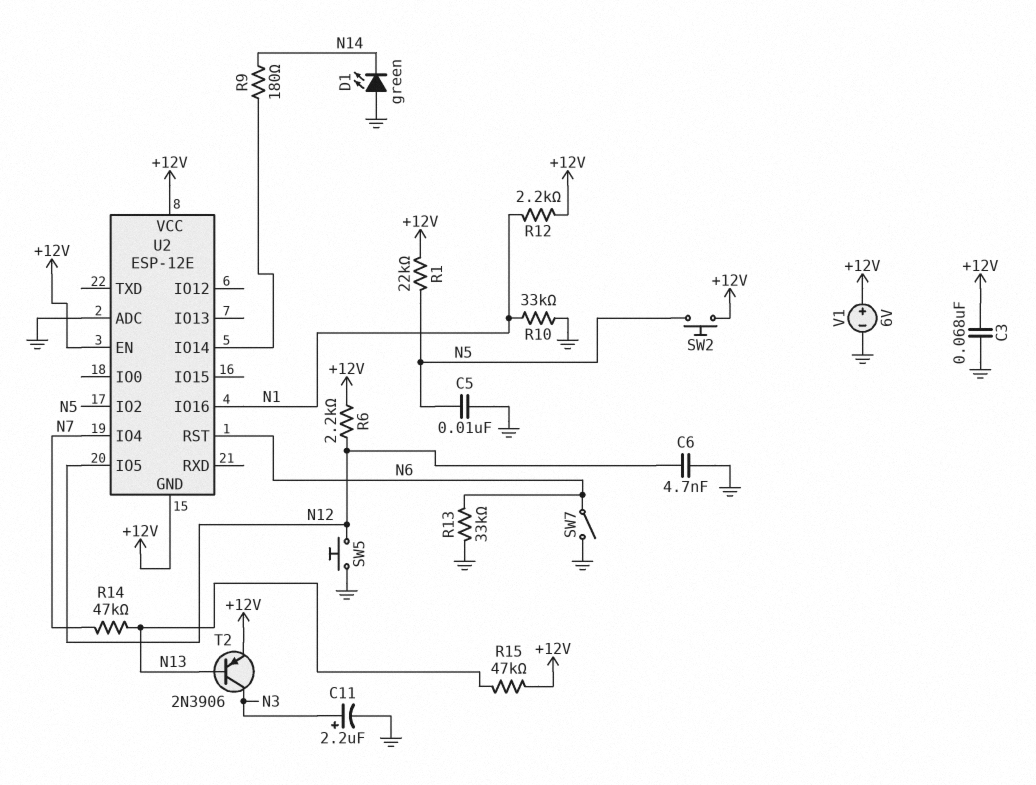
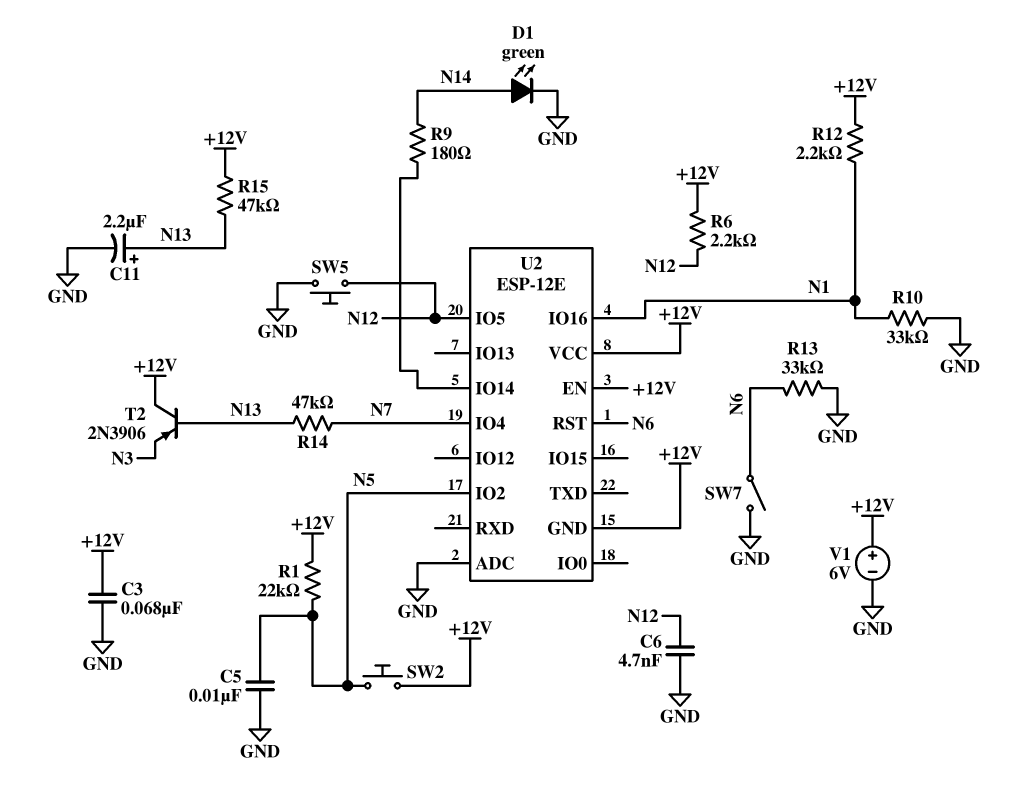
C11: 2.2uF (plus N3, minus GND) -> 2.2uF (plus N13, minus GND)
D1: LED green (A GND, K N14) -> LED green (A N14, K GND)
T2: PNP 2N3906 (B N13, C N3, E +12V) -> PNP 2N3906 (B N13, C +12V, E N3)

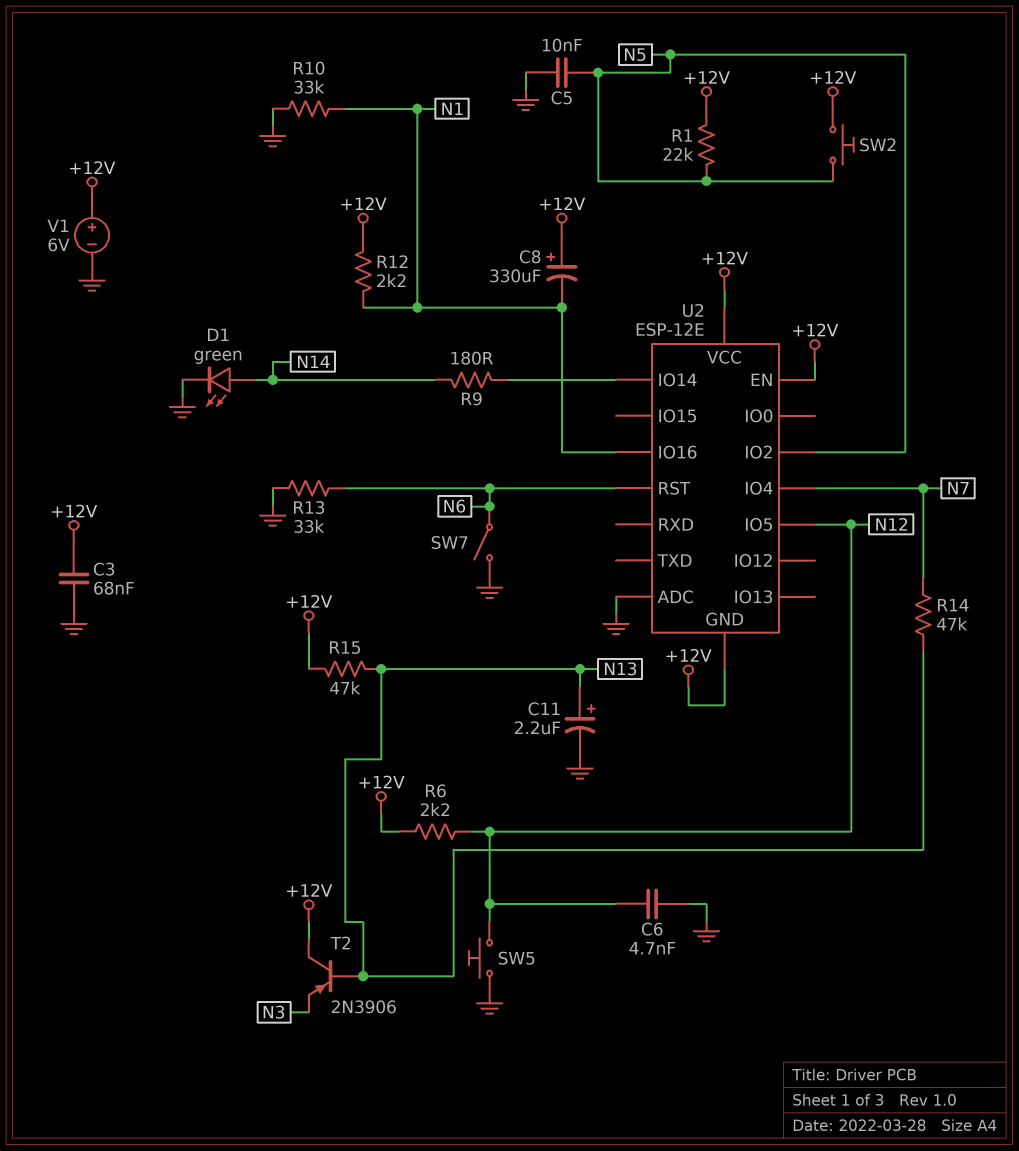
C8: none -> 330uF (plus +12V, minus N1)

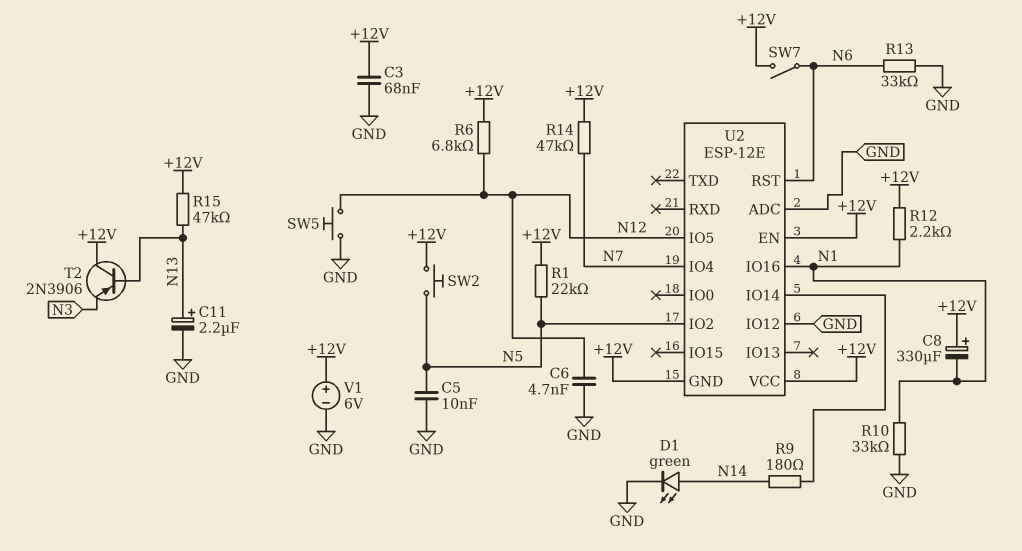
R6: 2.2k (+12V, N12) -> 6.8k (+12V, N12)
R14: 47k (N7, N13) -> 47k (+12V, N7)
SW7: switch (GND, N6) -> switch (+12V, N6)
U2 pin IO12: none -> GND

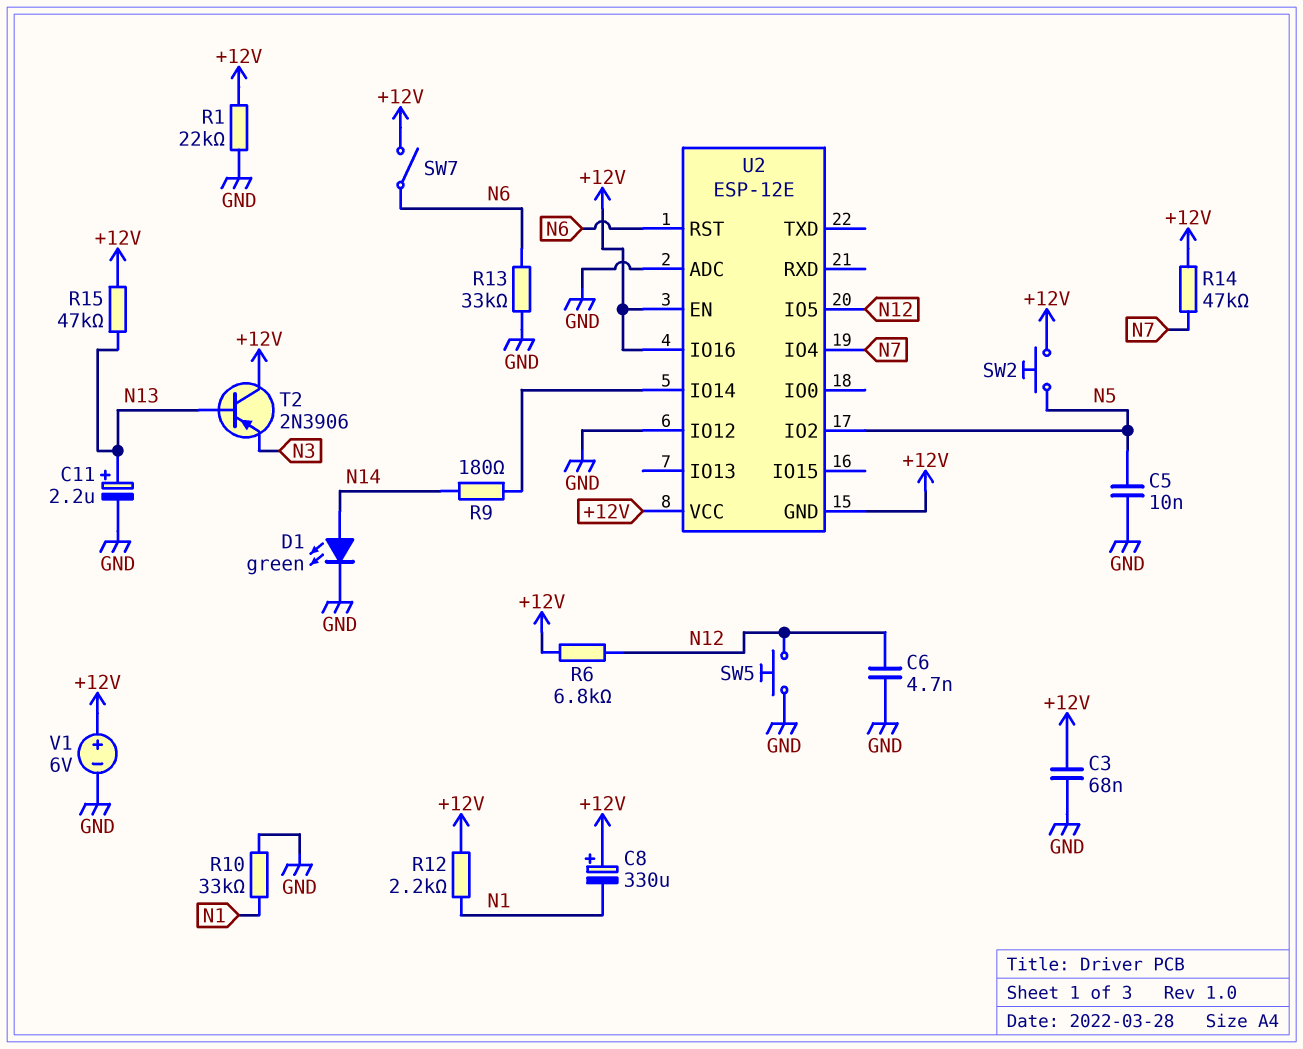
R1: 22k (+12V, N5) -> 22k (+12V, GND)
U2 pin IO16: N1 -> +12V

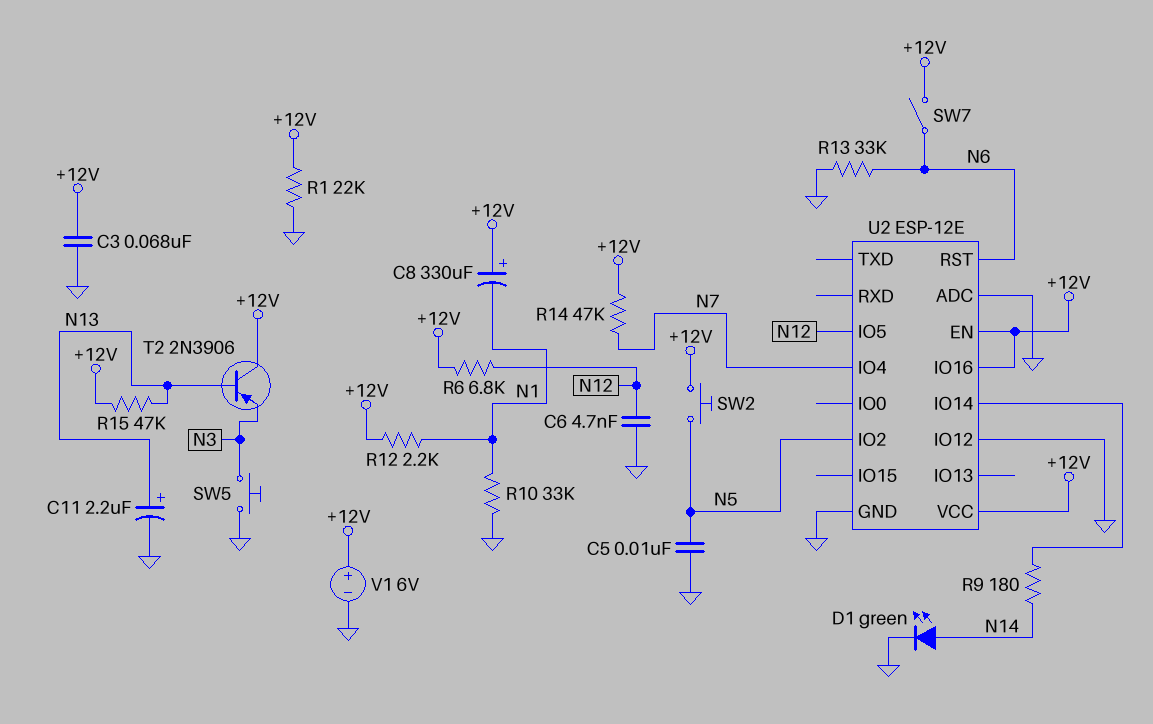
SW5: button (GND, N12) -> button (GND, N3)
U2 pin GND: +12V -> GND

